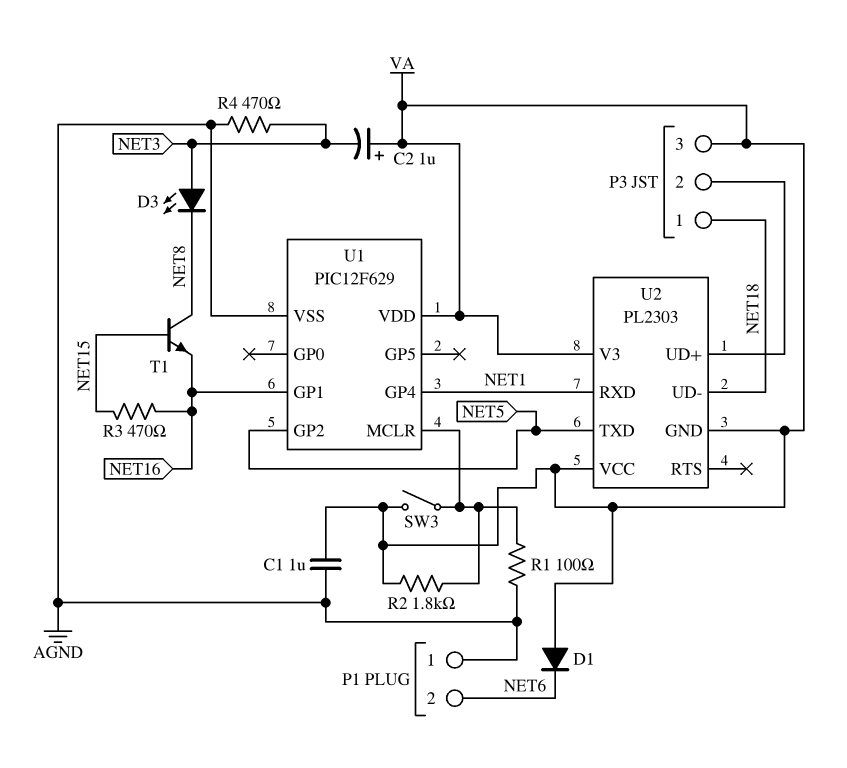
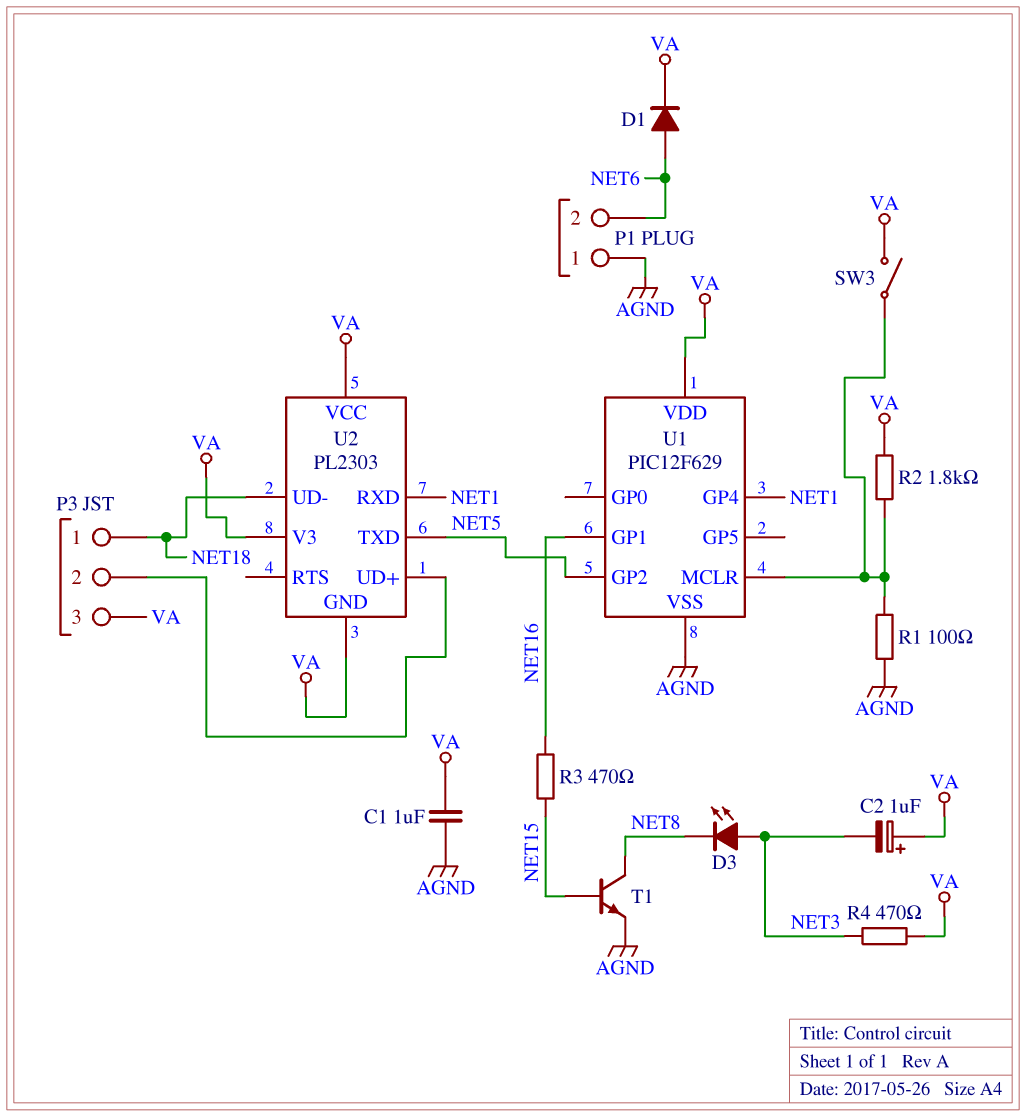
D1: diode (A VA, K NET6) -> diode (A NET6, K VA)
R4: 470 (AGND, NET3) -> 470 (NET3, VA)
T1: NPN (B NET15, C NET8, E NET16) -> NPN (B NET15, C NET8, E AGND)

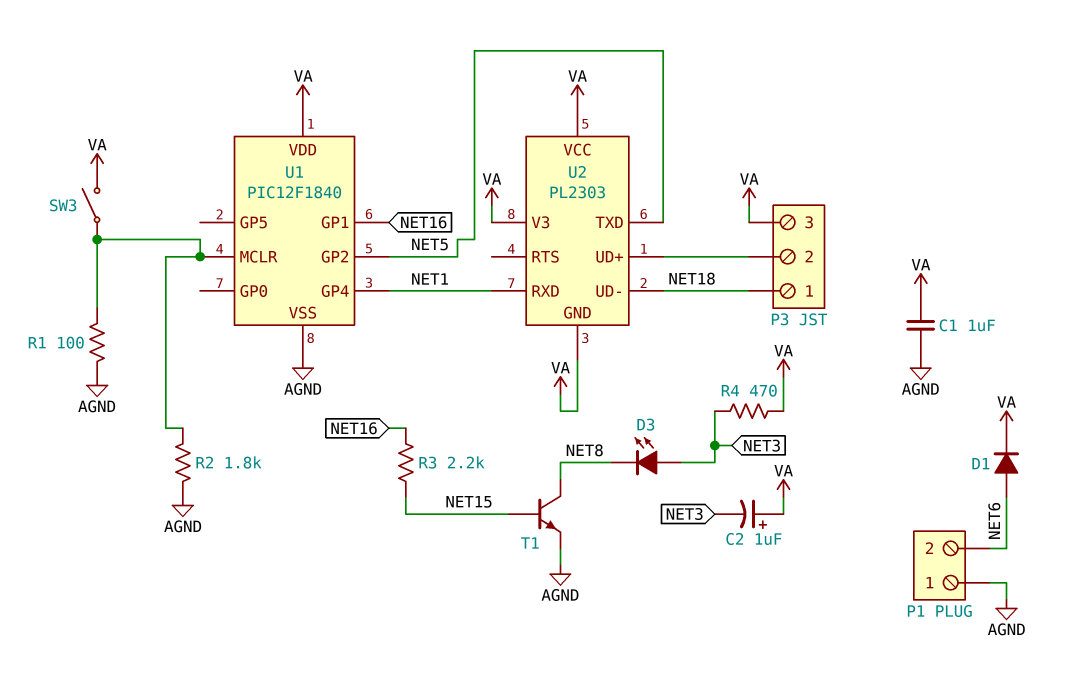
R2: 1.8k (U1/MCLR, VA) -> 1.8k (AGND, U1/MCLR)
R3: 470 (NET15, NET16) -> 2.2k (NET15, NET16)
U1: PIC12F629 -> PIC12F1840

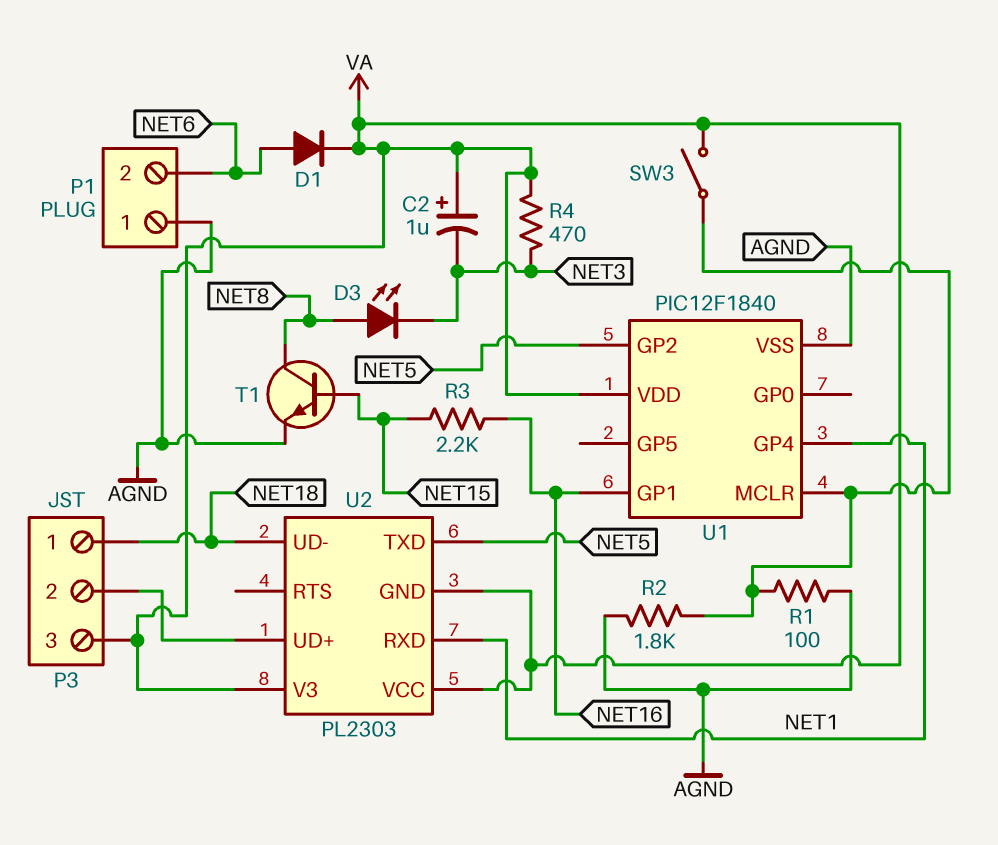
C1: 1uF (AGND, VA) -> none
D3: LED (A NET3, K NET8) -> LED (A NET8, K NET3)

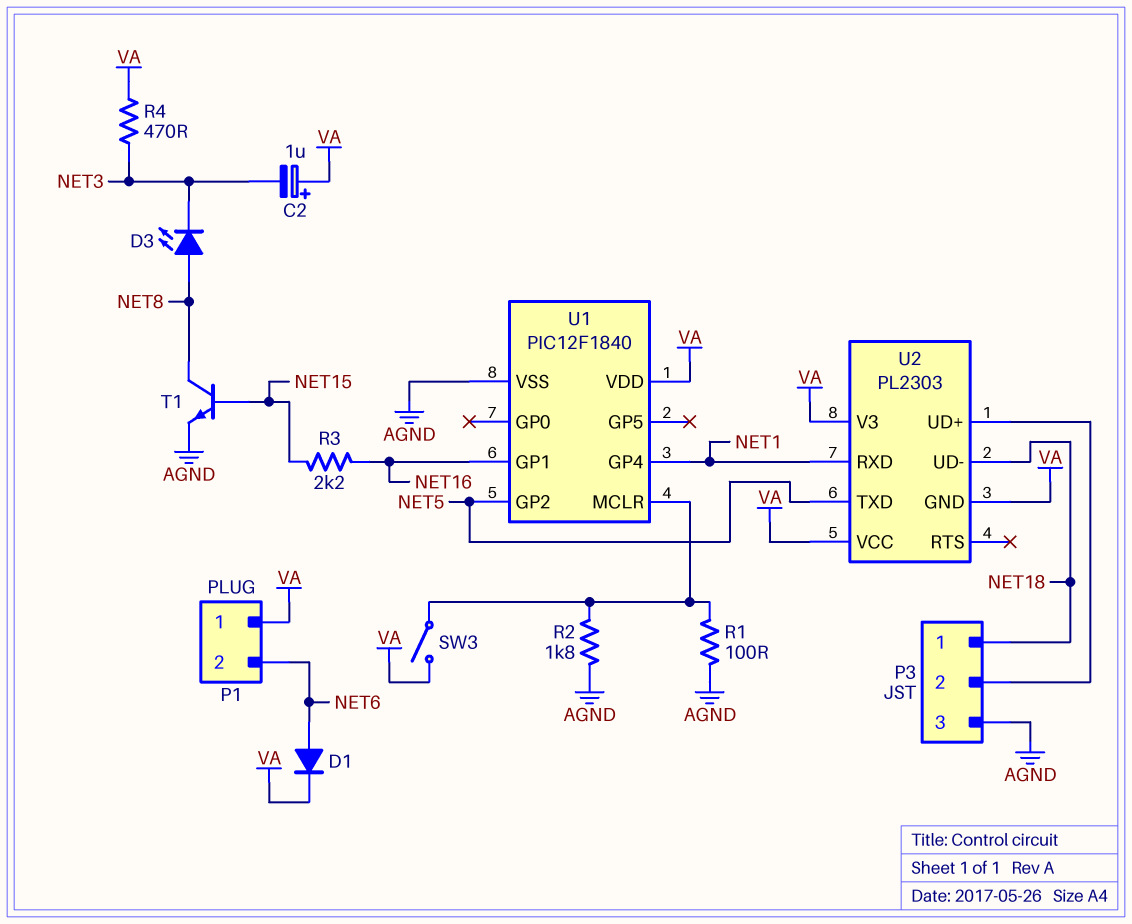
P1 pin 1: AGND -> VA
P3 pin 3: VA -> AGND

